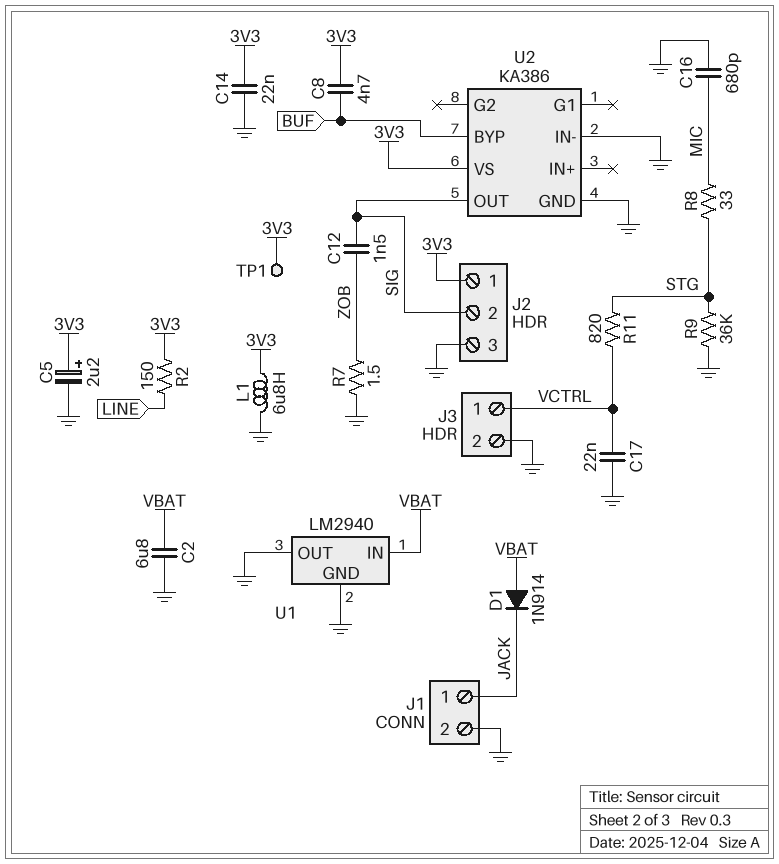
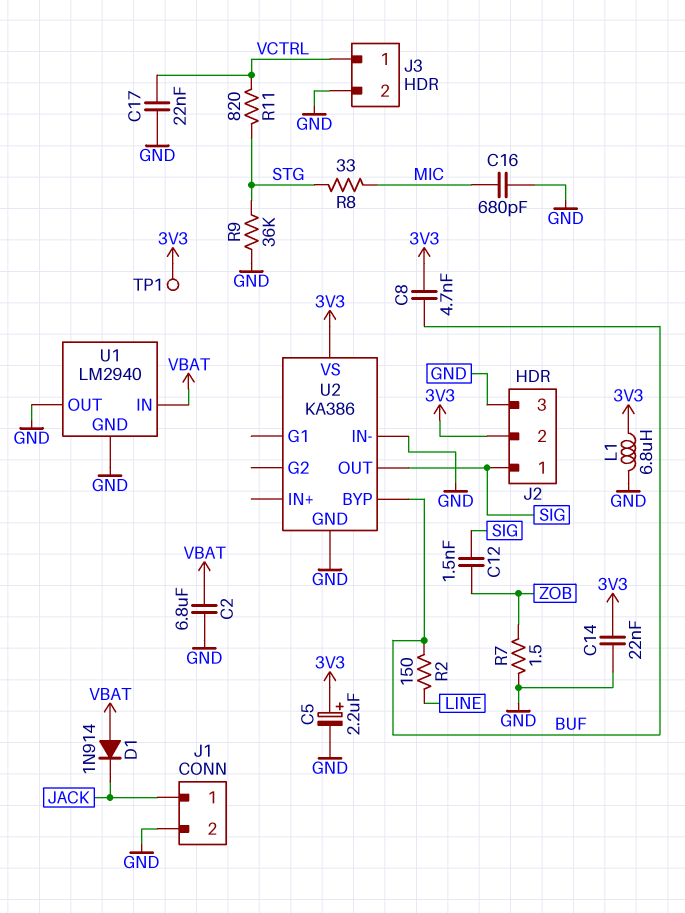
J2 pin 1: 3V3 -> SIG
J2 pin 2: SIG -> 3V3
R2: 150 (3V3, LINE) -> 150 (BUF, LINE)

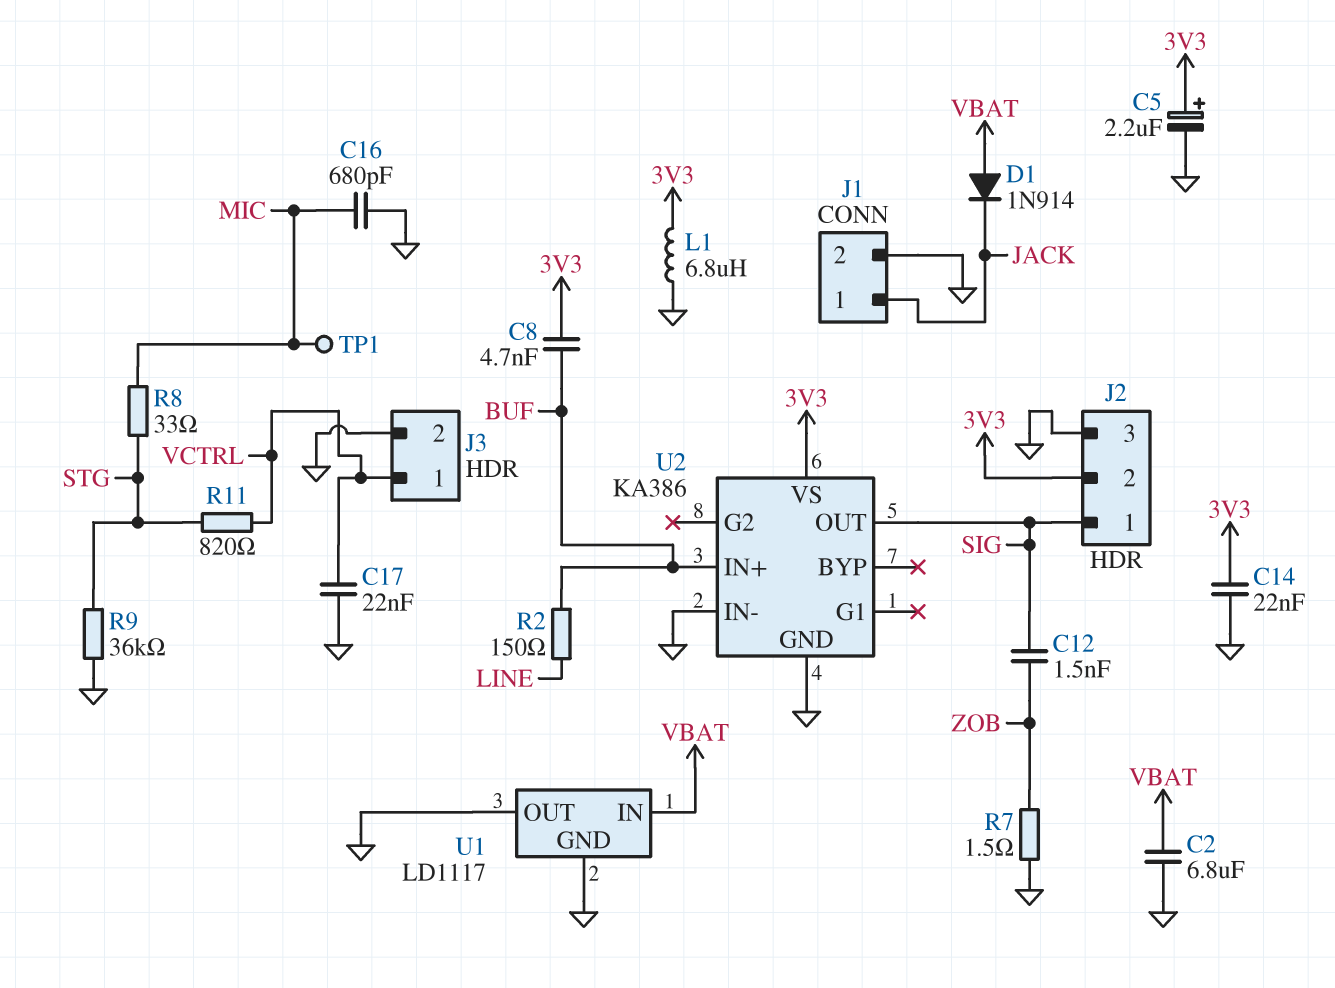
TP1: test point (3V3) -> test point (MIC)
U1: LM2940 -> LD1117
U2 pin BYP: BUF -> none
U2 pin IN+: none -> BUF

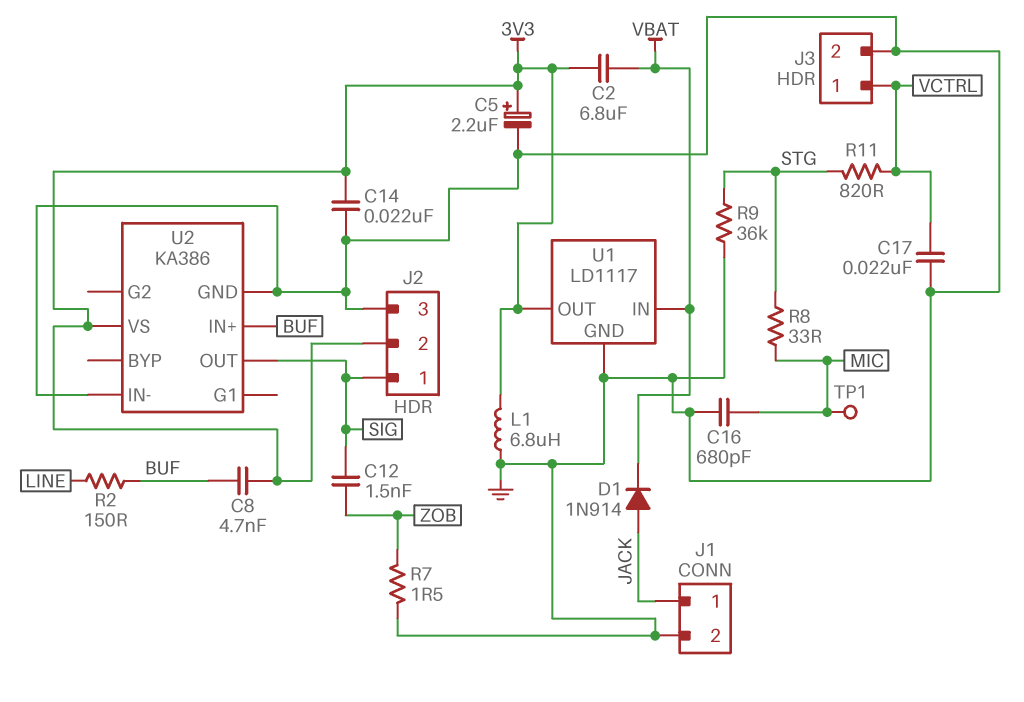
C2: 6.8uF (GND, VBAT) -> 6.8uF (3V3, VBAT)
D1: diode 1N914 (A VBAT, K JACK) -> diode 1N914 (A JACK, K VBAT)
U1 pin OUT: GND -> 3V3

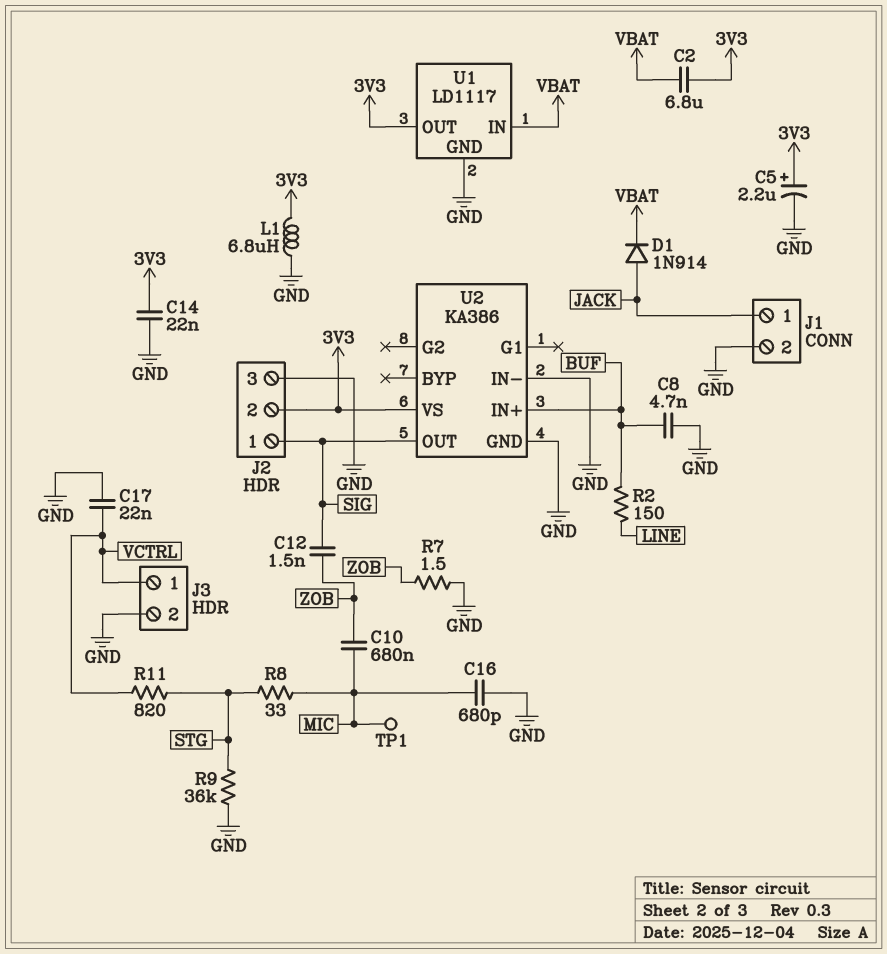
C8: 4.7nF (3V3, BUF) -> 4.7nF (BUF, GND)
C10: none -> 680nF (MIC, ZOB)

